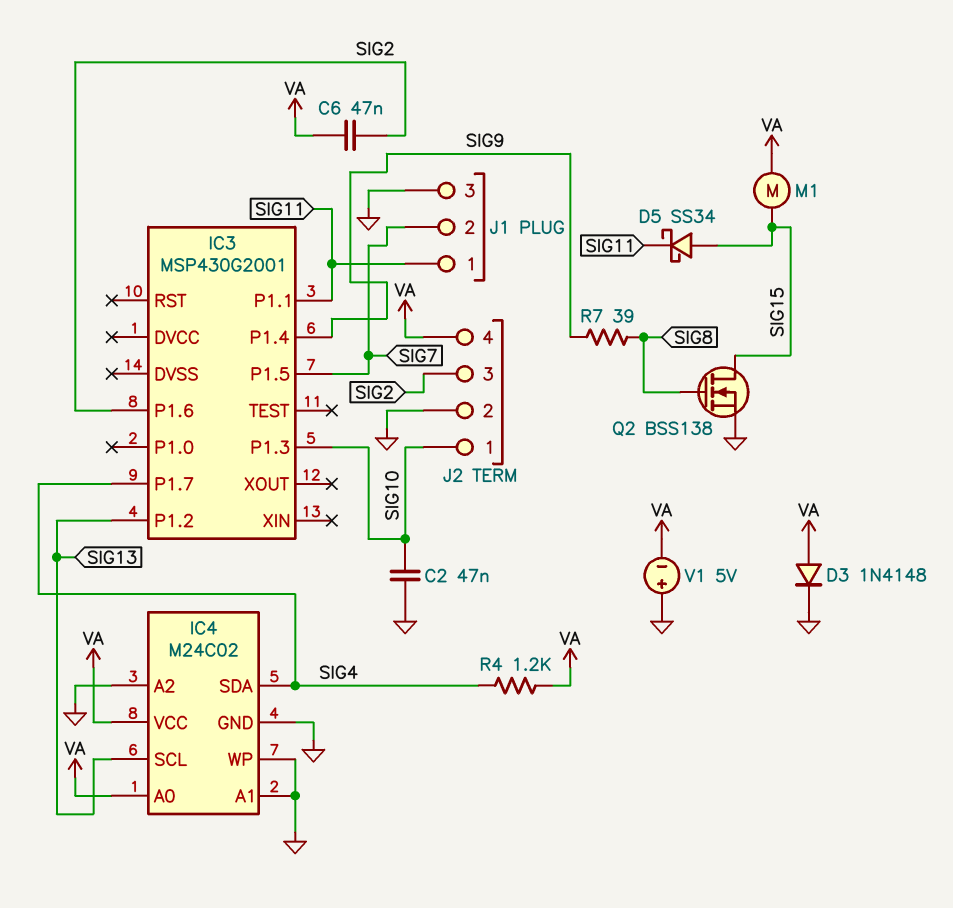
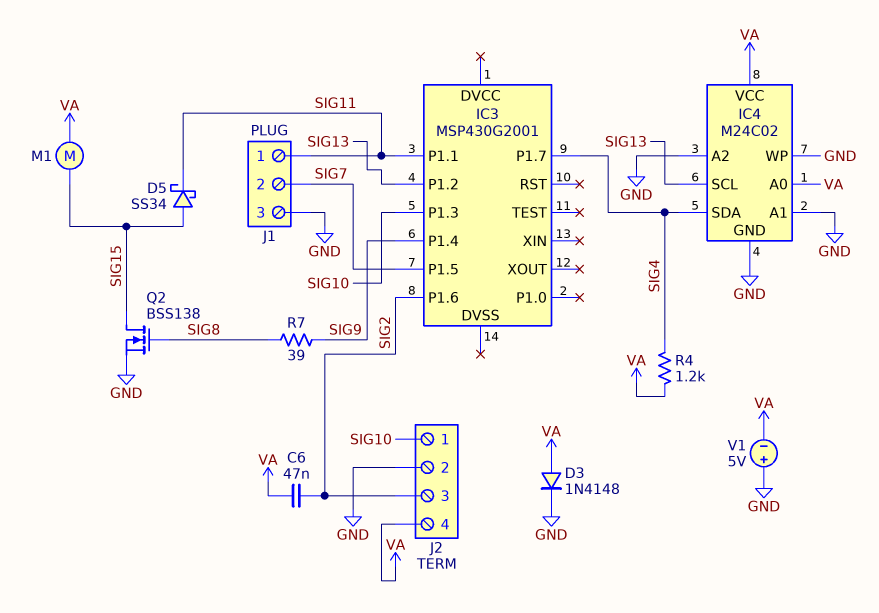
C2: 47nF (GND, SIG10) -> none

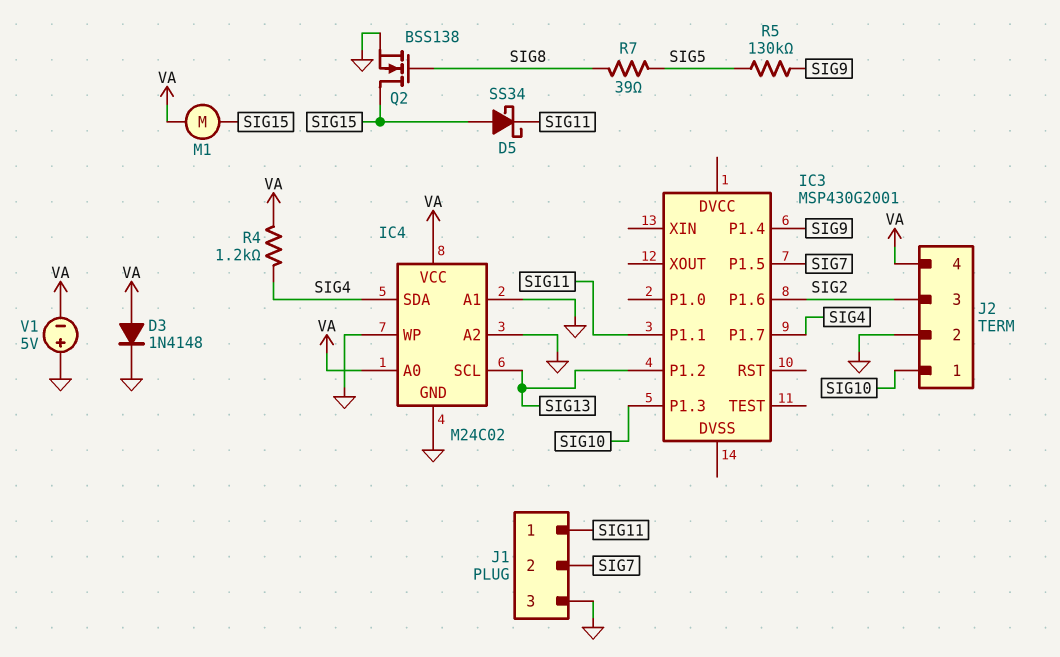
C6: 47nF (SIG2, VA) -> none
R5: none -> 130k (SIG5, SIG9)
R7: 39 (SIG8, SIG9) -> 39 (SIG5, SIG8)

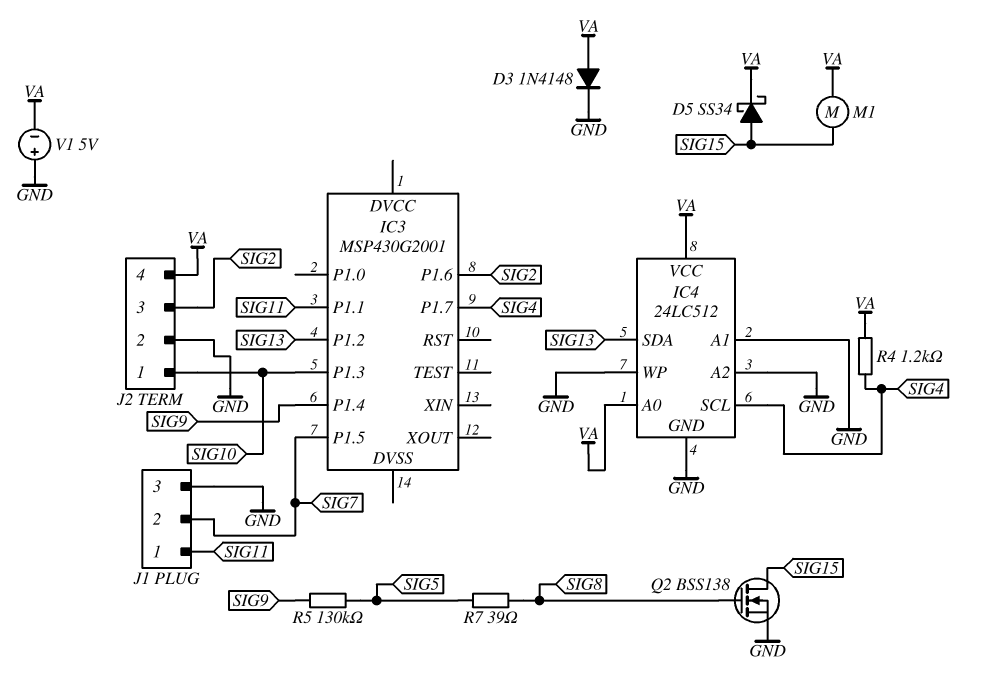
D5: schottky SS34 (A SIG15, K SIG11) -> schottky SS34 (A SIG15, K VA)
IC4: M24C02 -> 24LC512
IC4 pin SCL: SIG13 -> SIG4
IC4 pin SDA: SIG4 -> SIG13

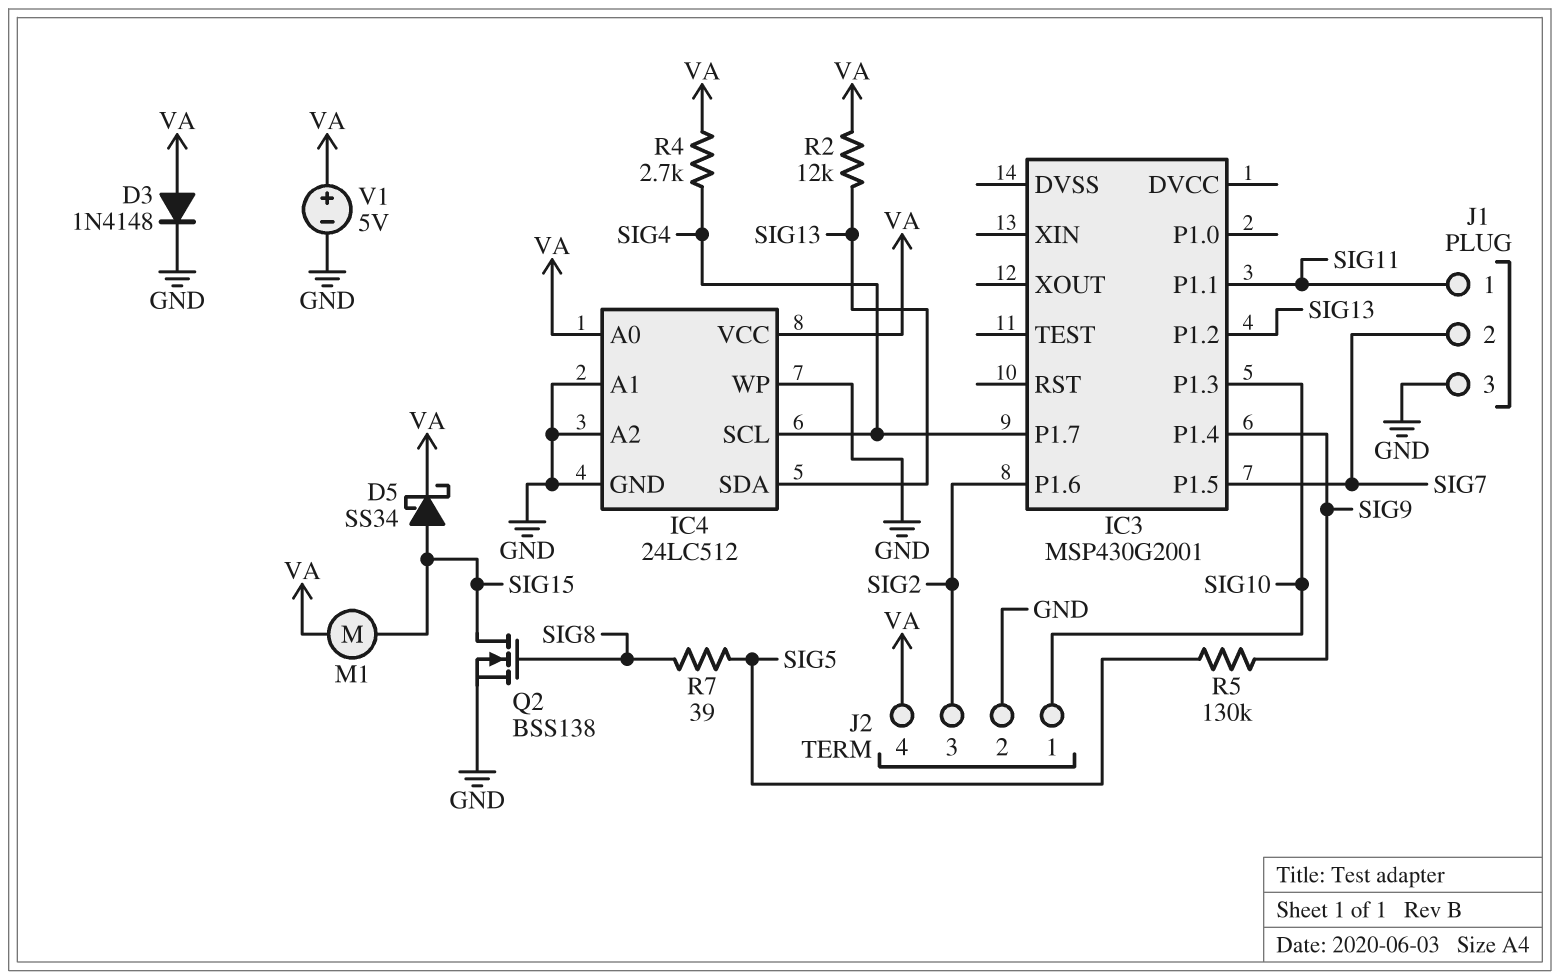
R2: none -> 12k (SIG13, VA)
R4: 1.2k (SIG4, VA) -> 2.7k (SIG4, VA)
V1: 5V (plus GND, minus VA) -> 5V (plus VA, minus GND)

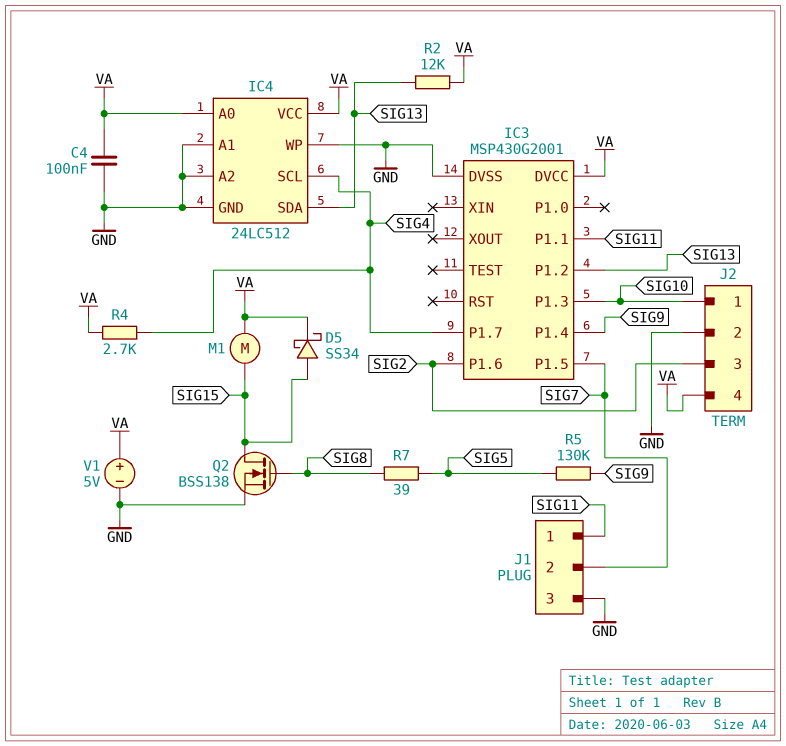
C4: none -> 100nF (GND, VA)
D3: diode 1N4148 (A VA, K GND) -> none
IC3 pin DVCC: none -> VA
IC3 pin DVSS: none -> GND

